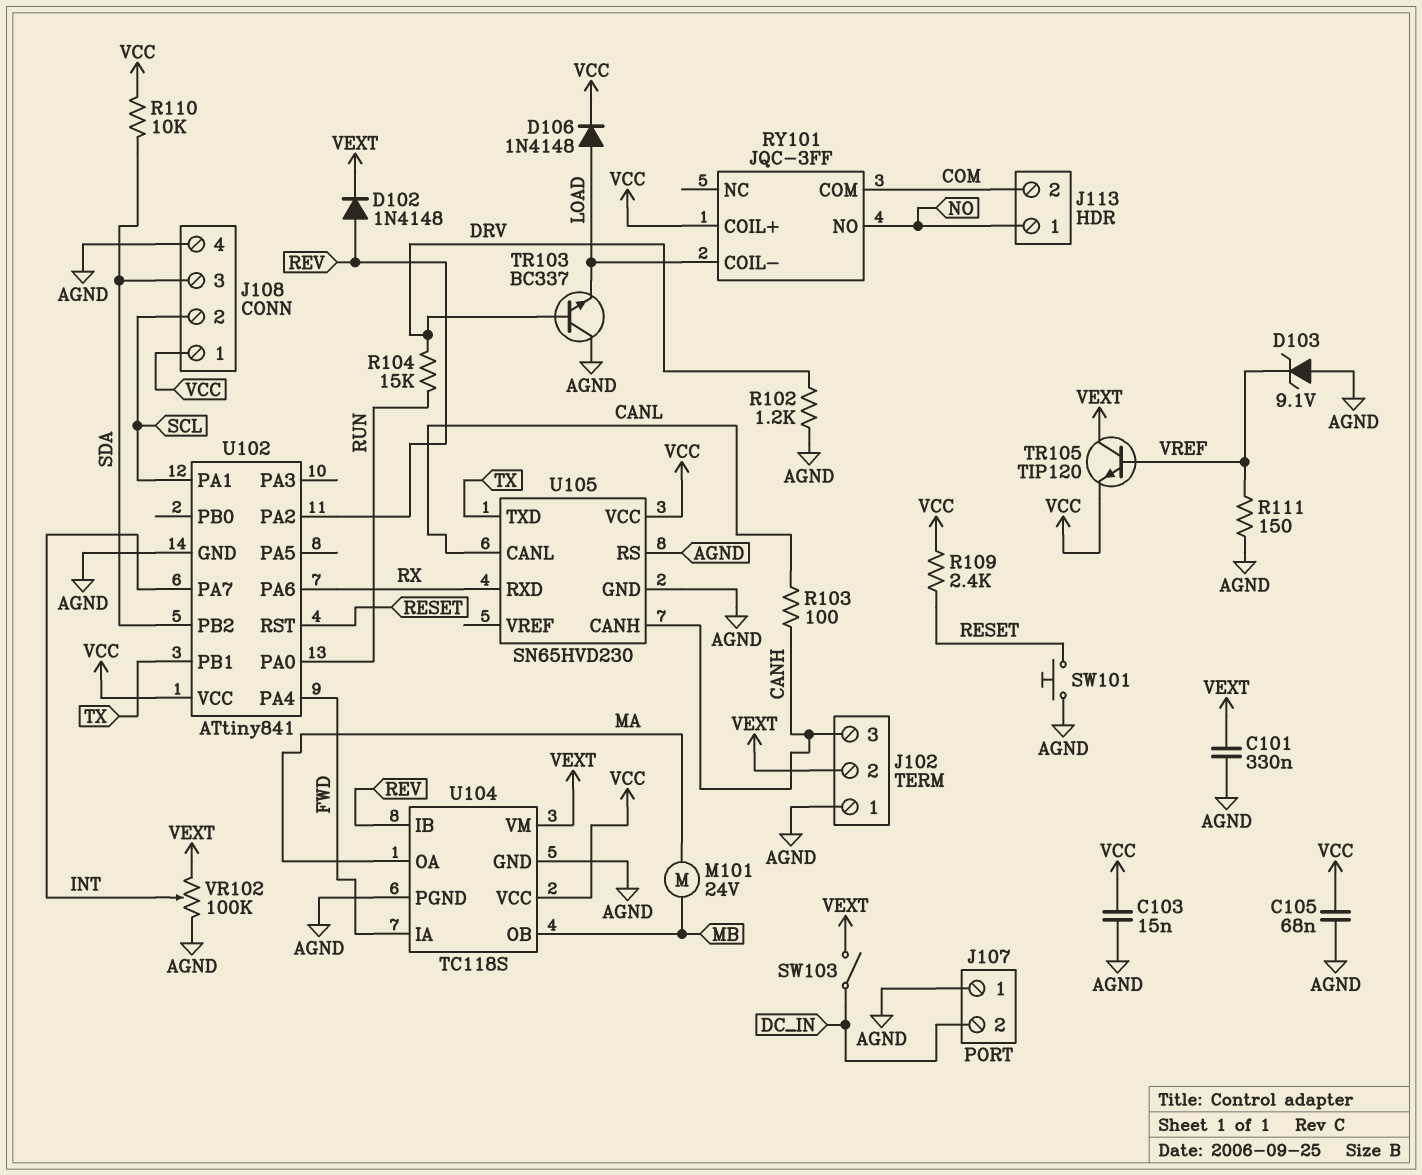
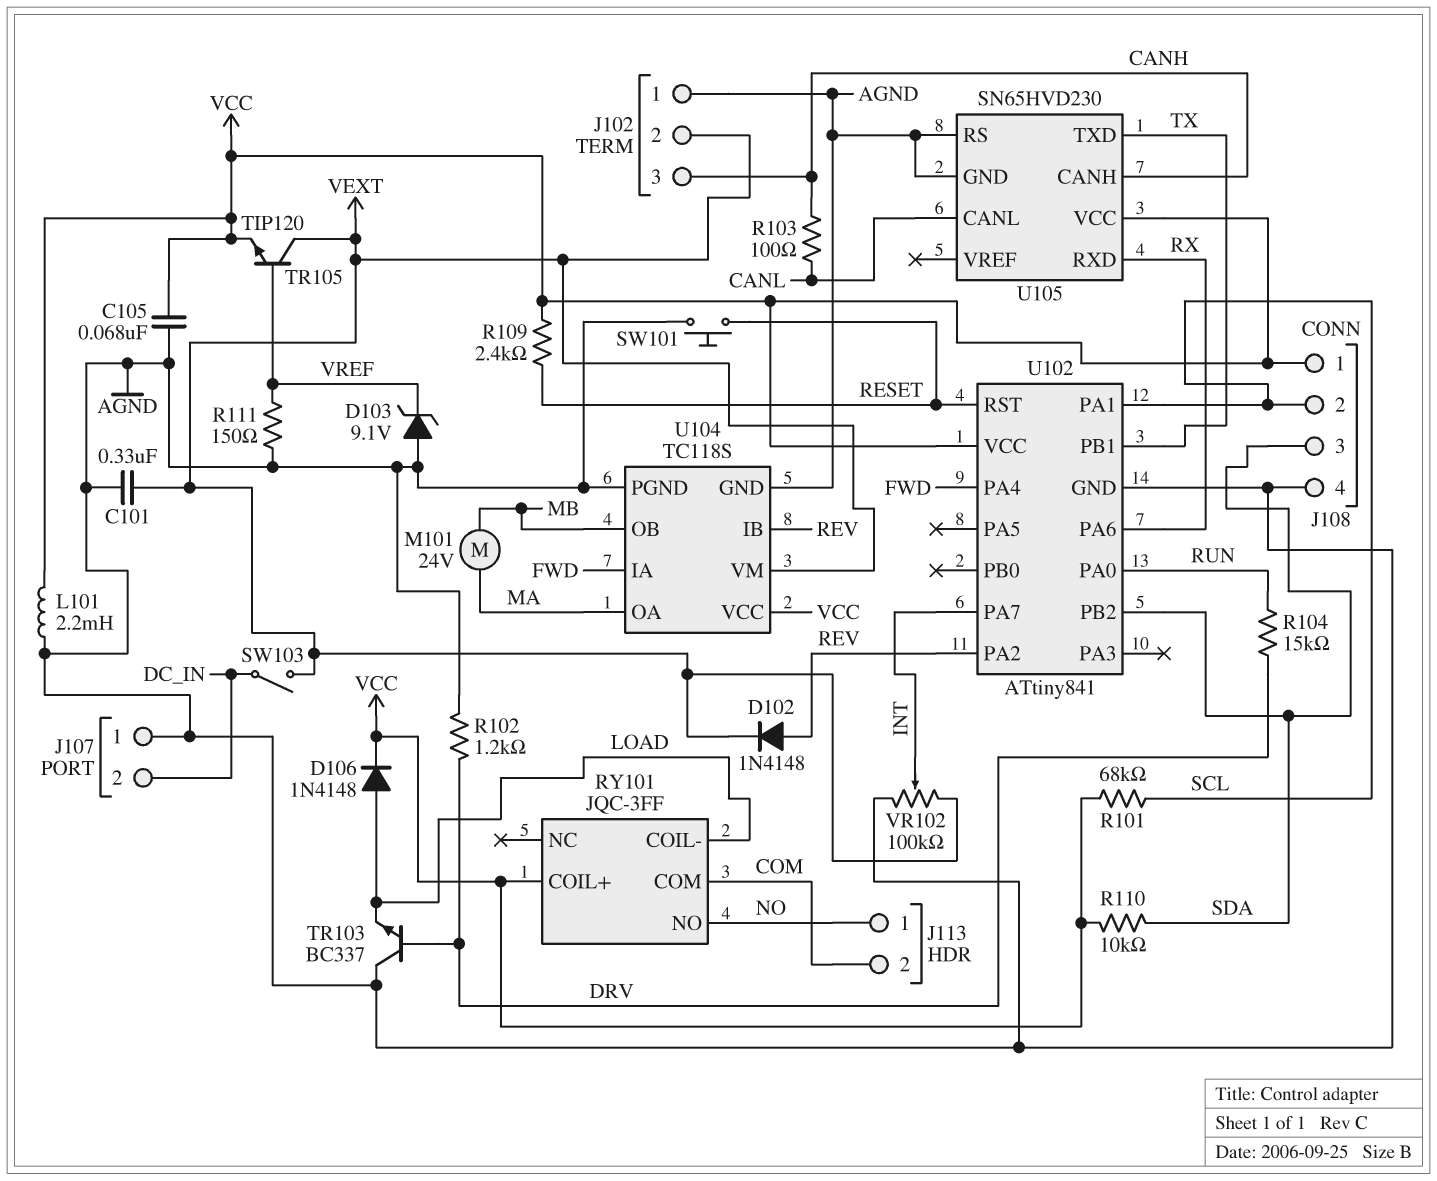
C103: 15nF (AGND, VCC) -> none
L101: none -> 2.2mH (AGND, VCC)
R101: none -> 68k (SCL, VCC)

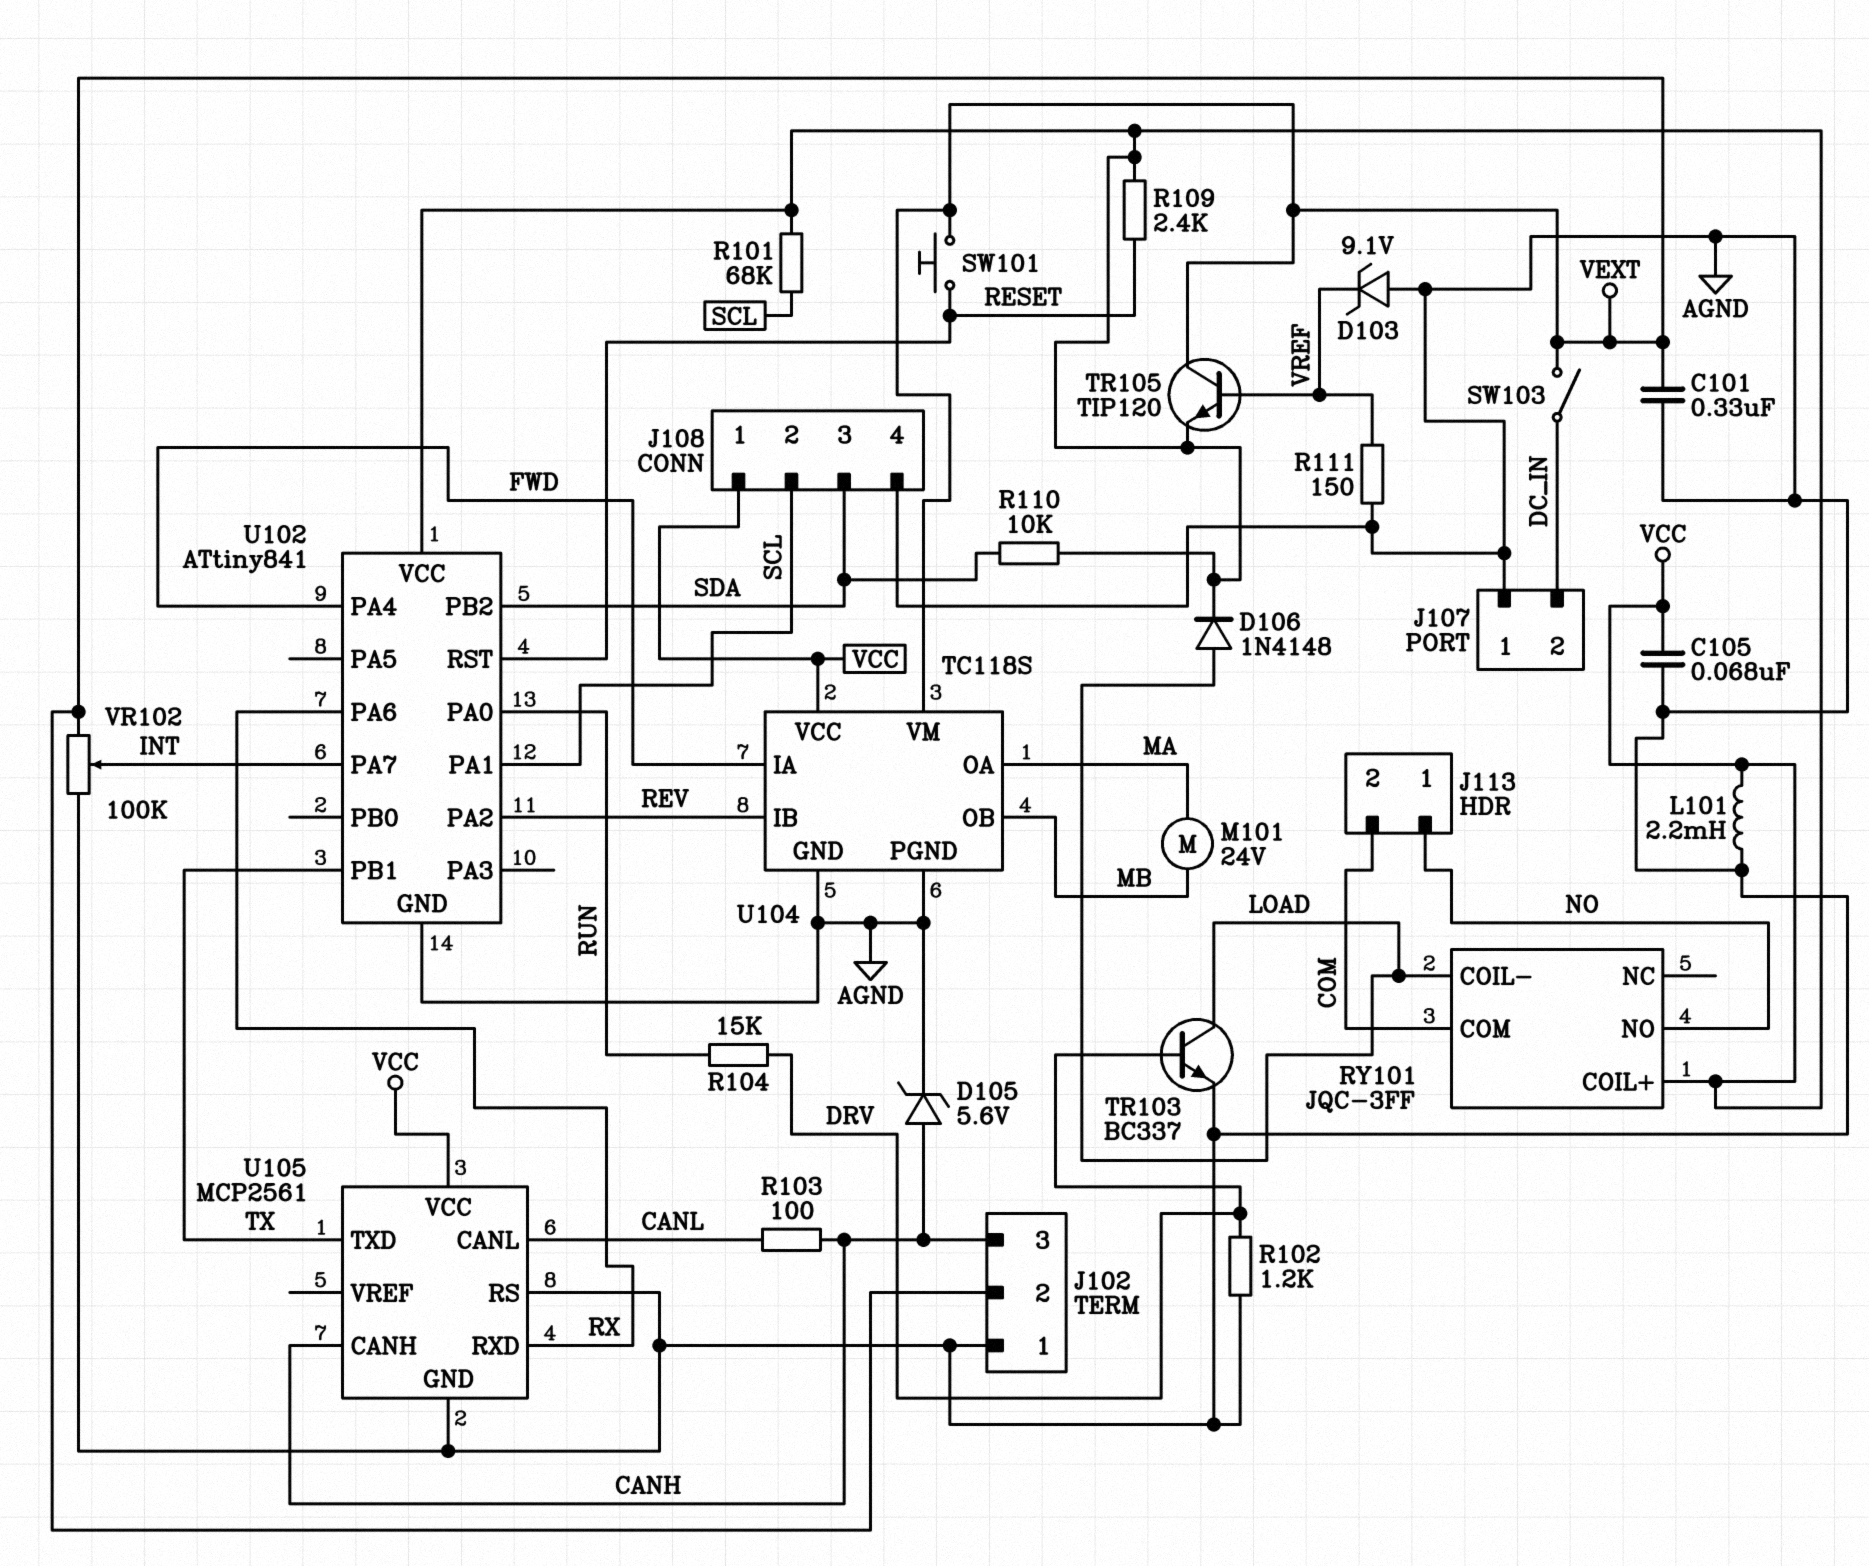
D102: diode 1N4148 (A REV, K VEXT) -> none
D105: none -> zener 5.6V (A CANH, K AGND)
SW101: button (AGND, RESET) -> button (RESET, VEXT)
TR103: NPN BC337 (B DRV, C AGND, E LOAD) -> NPN BC337 (B DRV, C LOAD, E AGND)
U105: SN65HVD230 -> MCP2561

